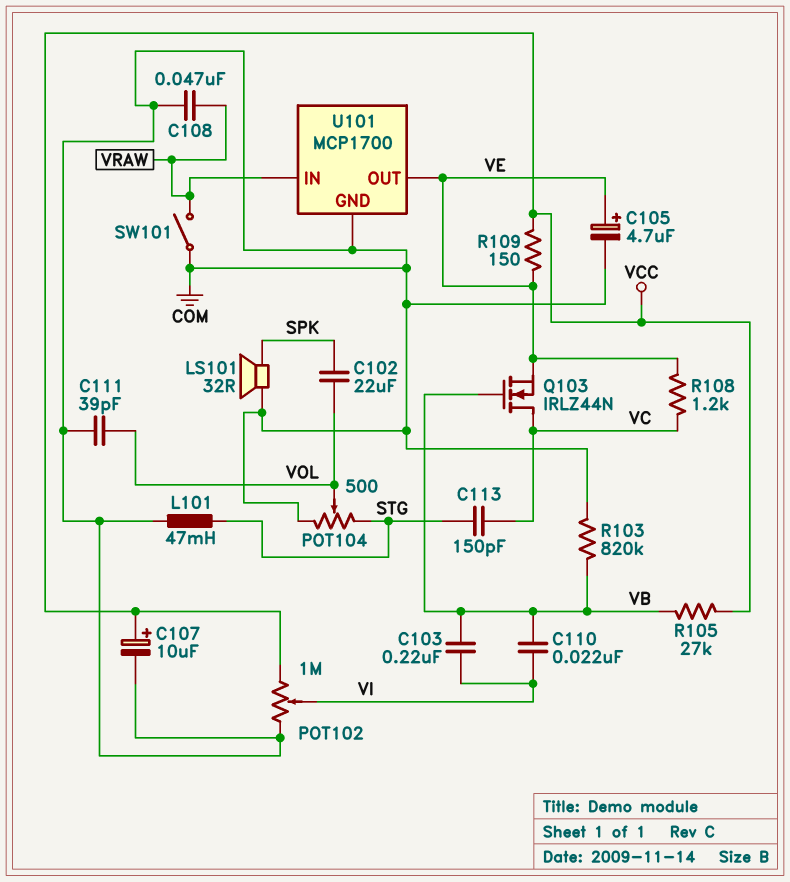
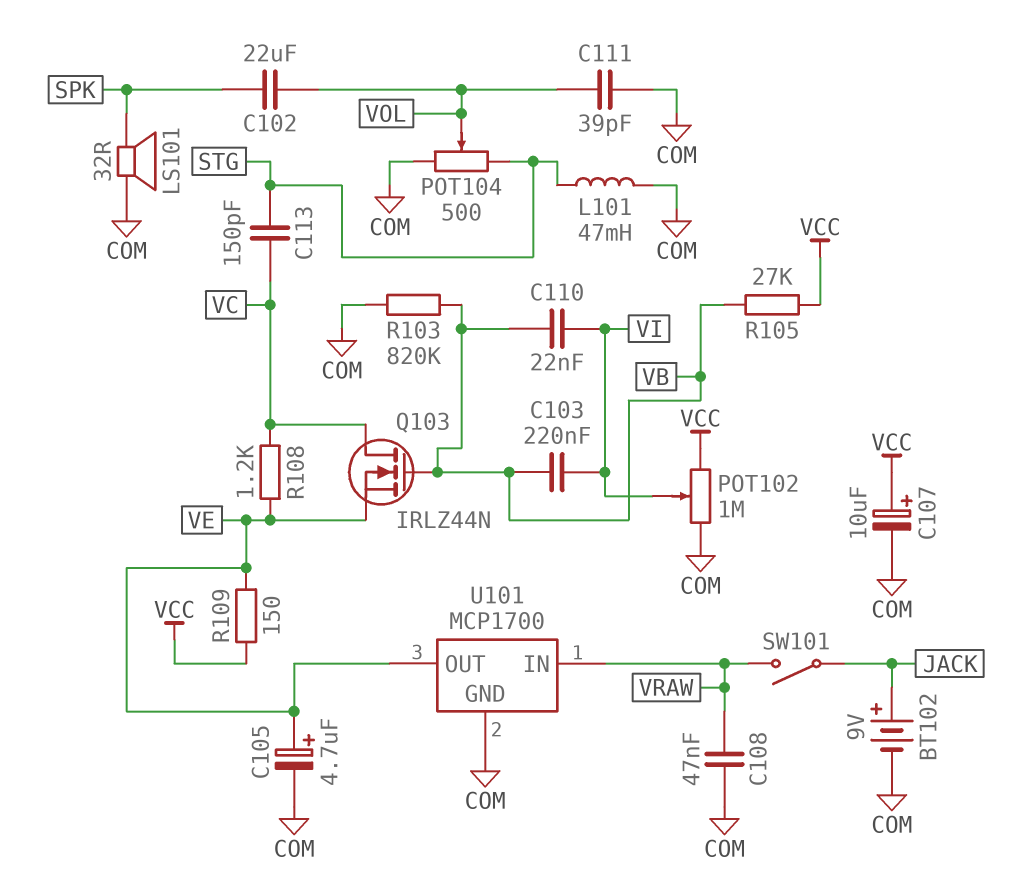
BT102: none -> 9V (plus JACK, minus COM)
SW101: switch (COM, VRAW) -> switch (JACK, VRAW)

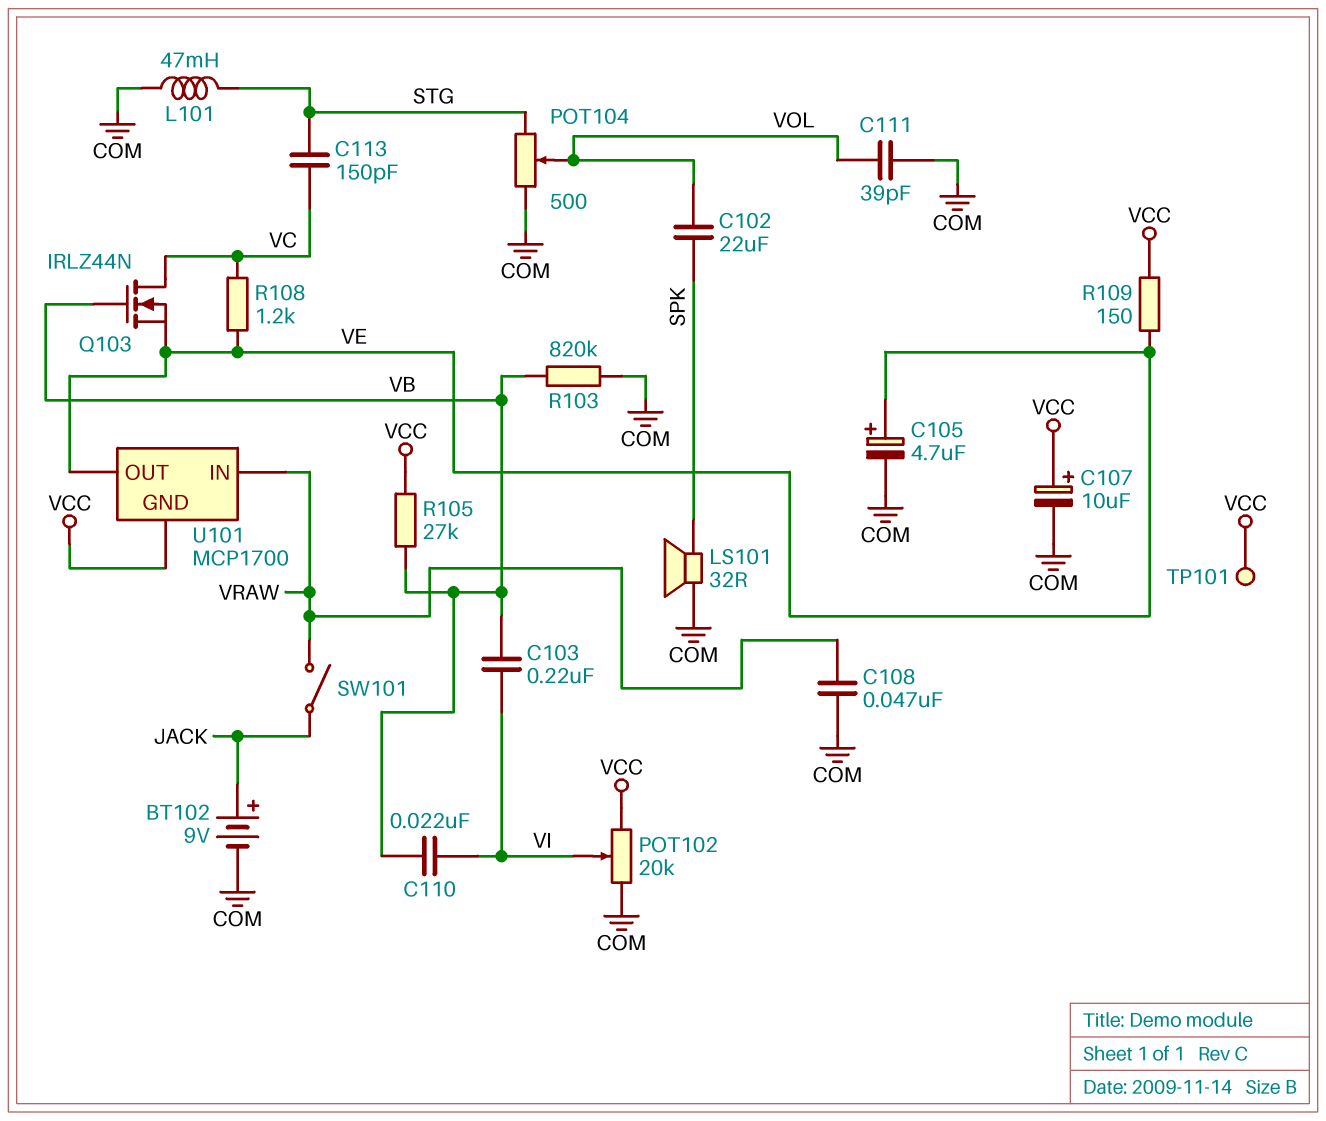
POT102: 1M (COM, VCC, wiper VI) -> 20k (COM, VCC, wiper VI)
TP101: none -> test point (VCC)
U101 pin GND: COM -> VCC

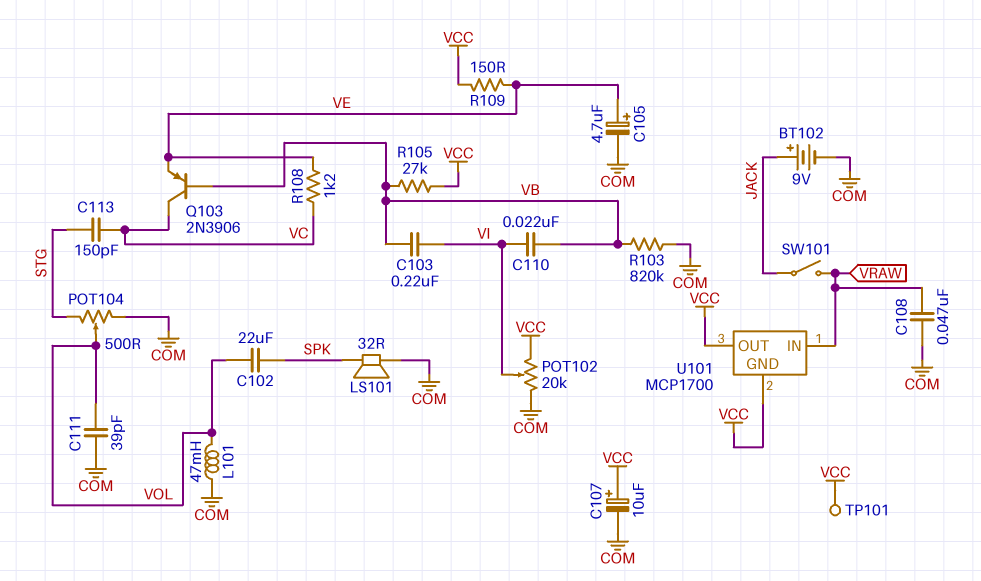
L101: 47mH (COM, STG) -> 47mH (COM, VOL)
Q103: NMOS IRLZ44N (G VB, D VC, S VE) -> PNP 2N3906 (B VB, C VC, E VE)
U101 pin OUT: VE -> VCC

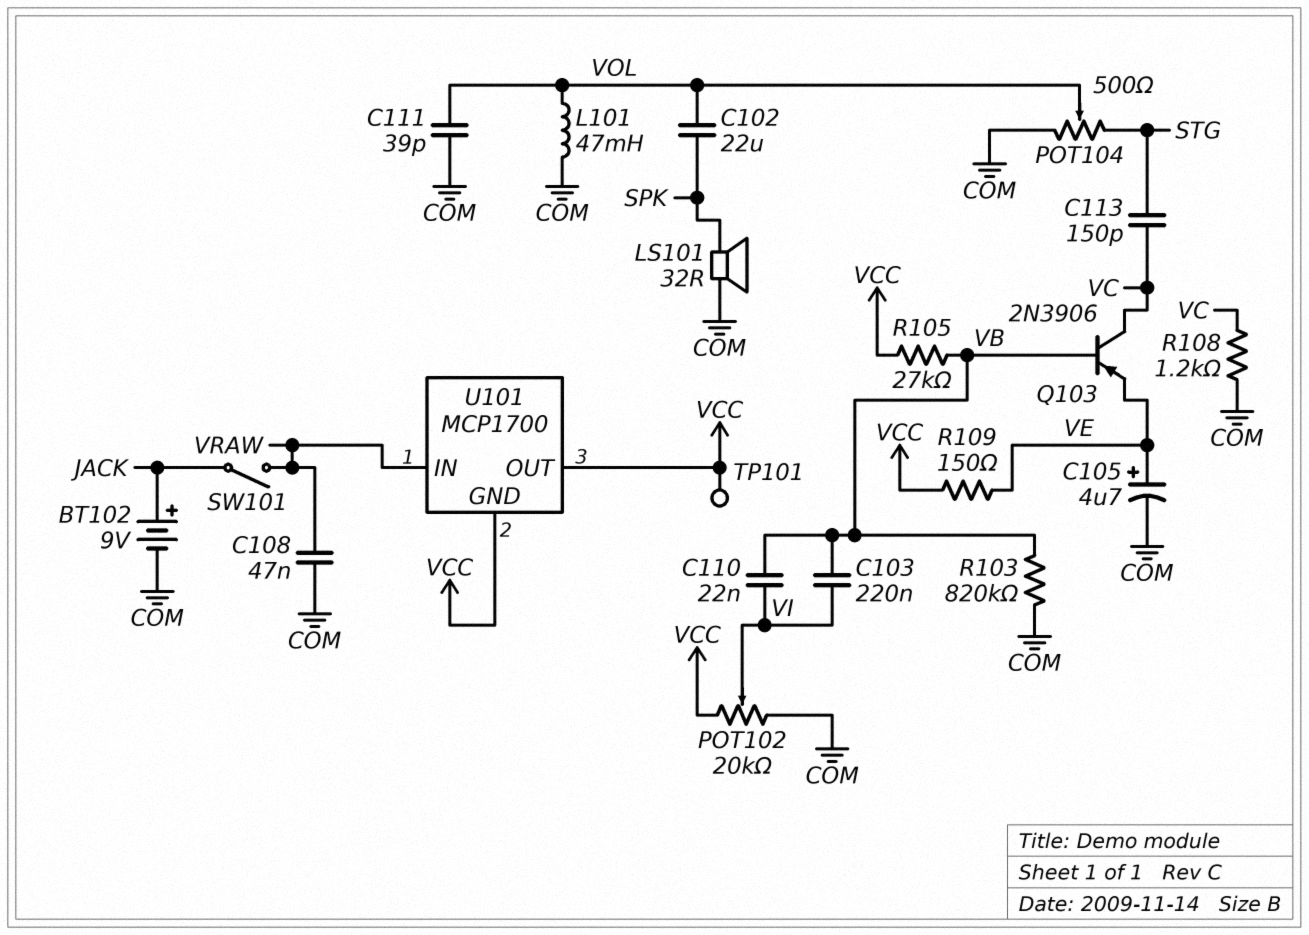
C107: 10uF (plus VCC, minus COM) -> none
R108: 1.2k (VC, VE) -> 1.2k (COM, VC)

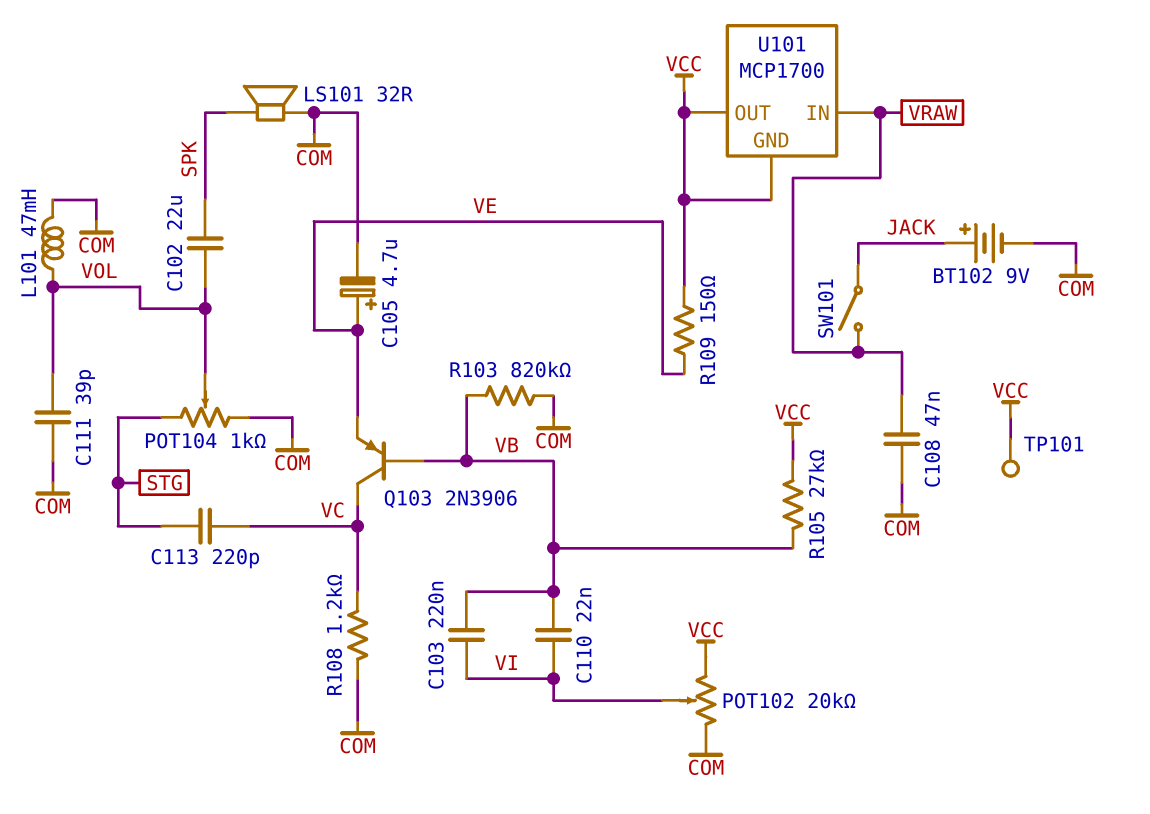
C113: 150pF (STG, VC) -> 220pF (STG, VC)
POT104: 500 (COM, STG, wiper VOL) -> 1k (COM, STG, wiper VOL)

